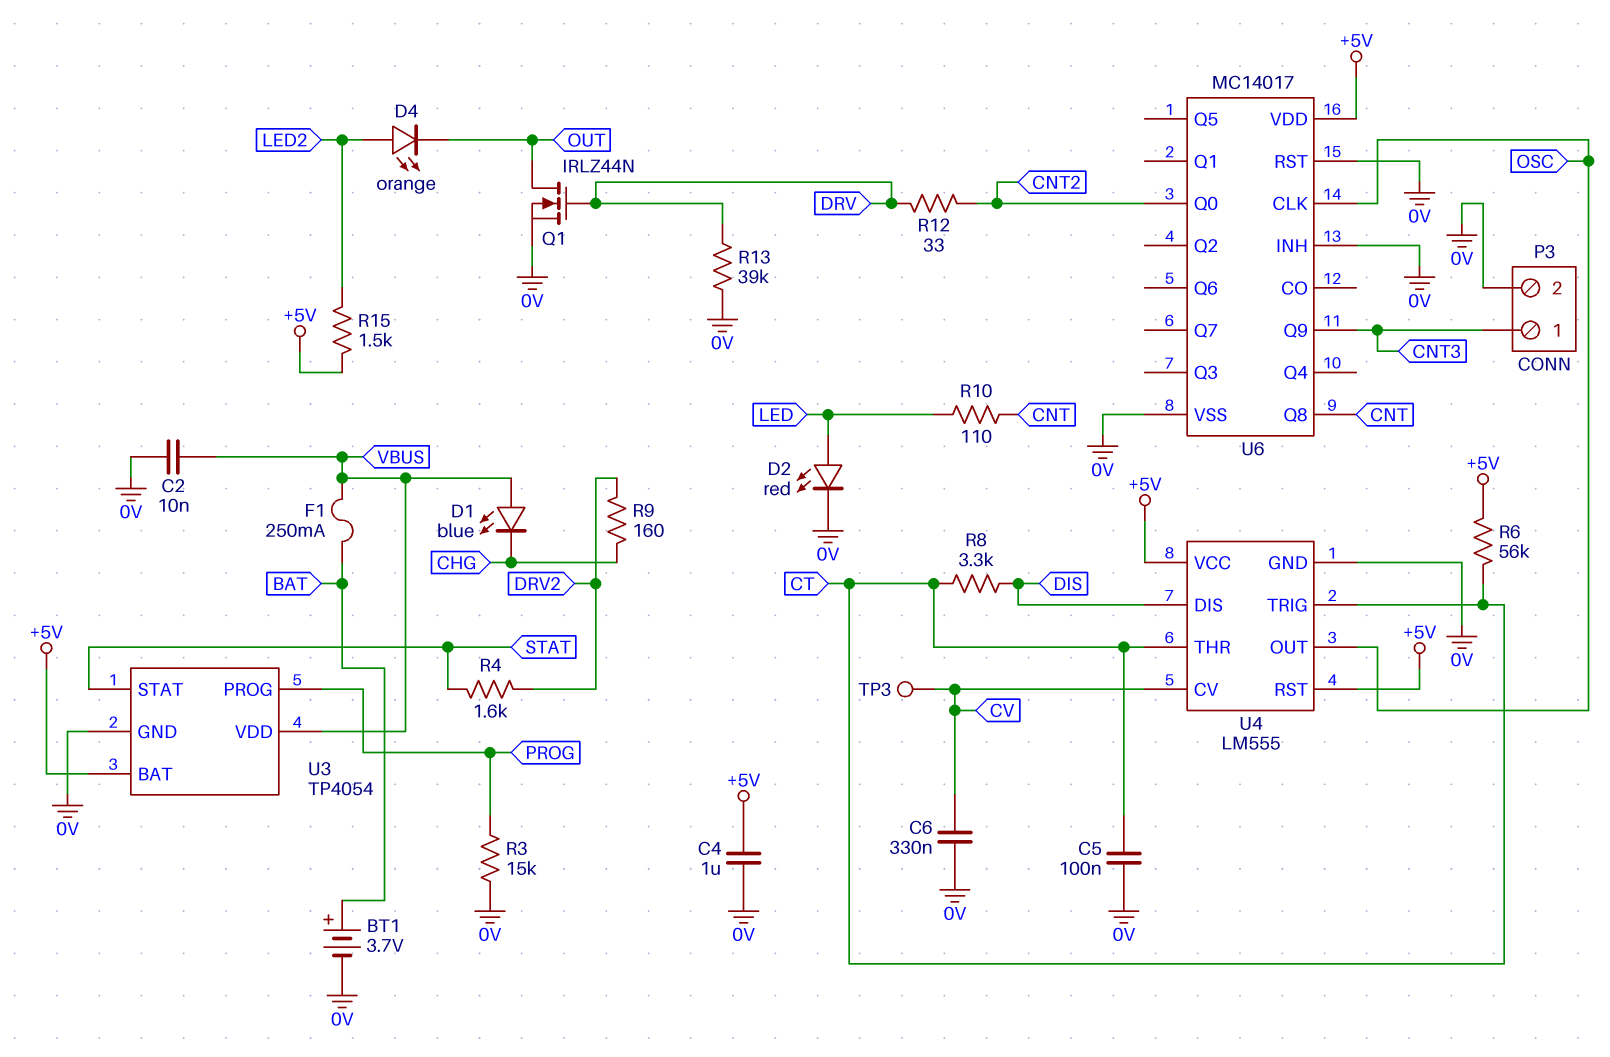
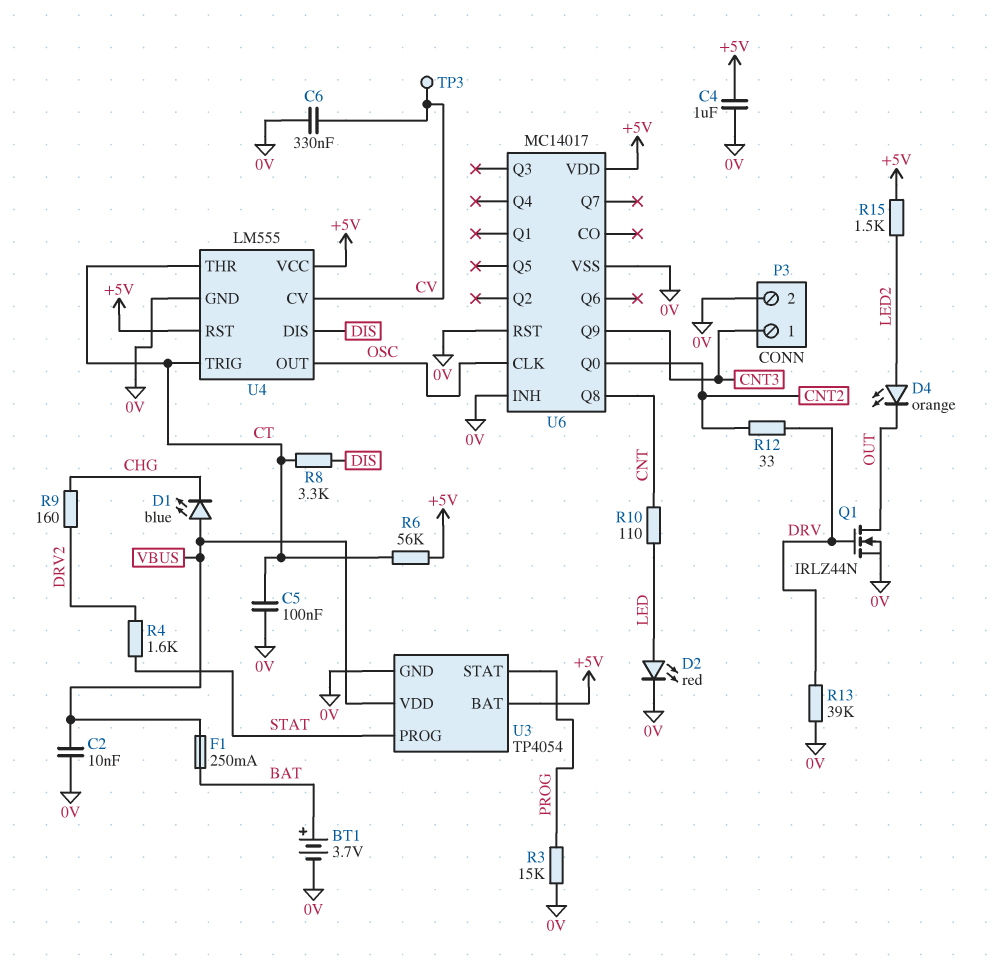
U3 pin PROG: PROG -> STAT
U3 pin STAT: STAT -> PROG

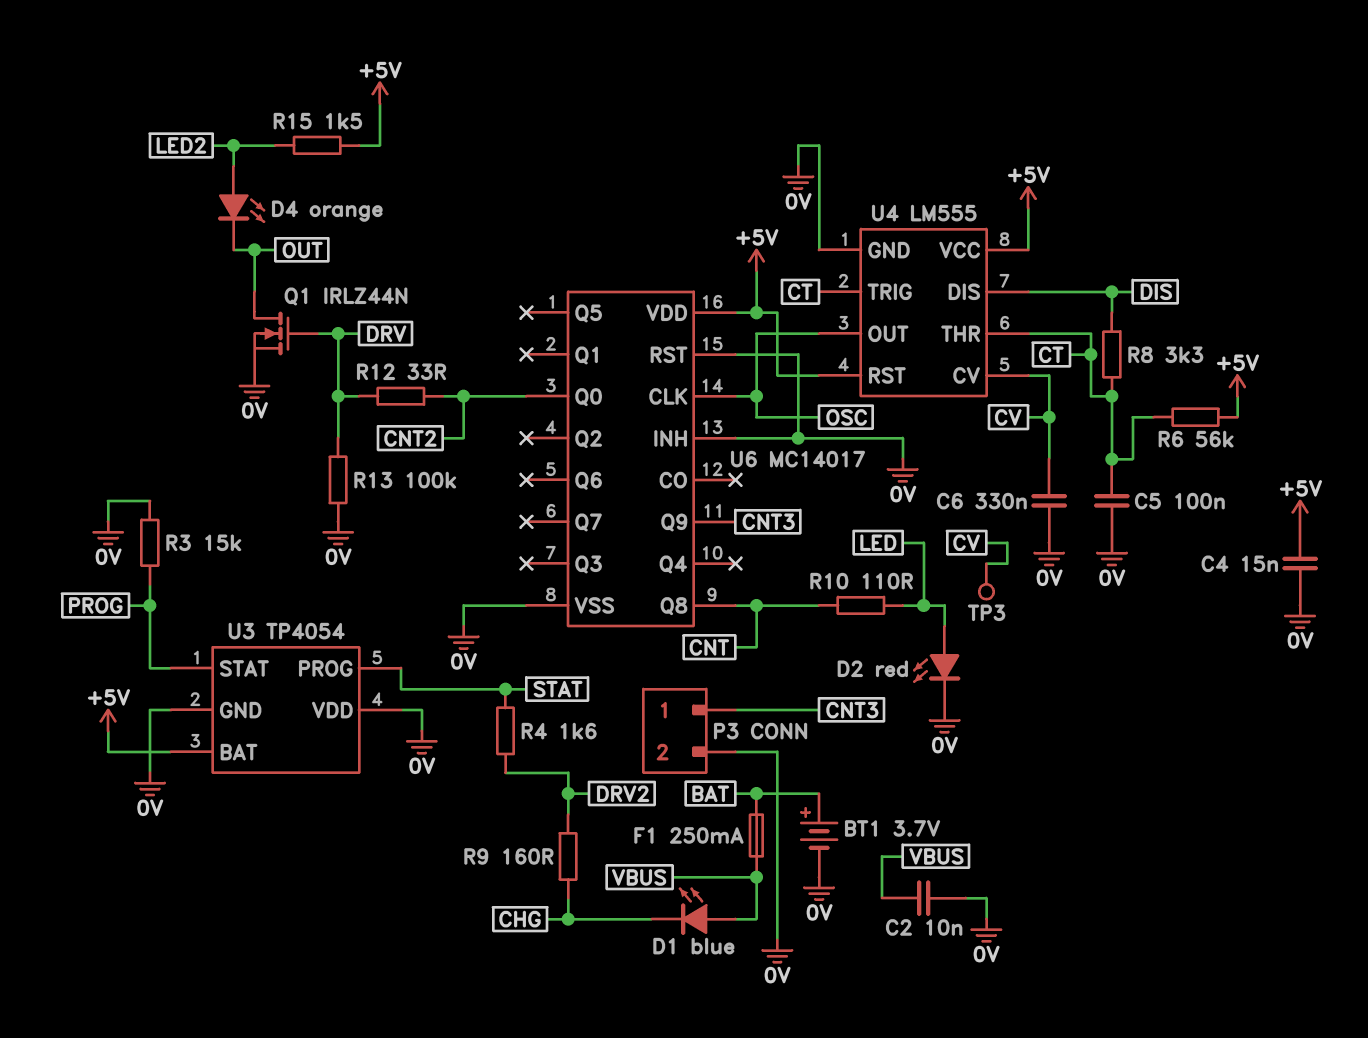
C4: 1uF (+5V, 0V) -> 15nF (+5V, 0V)
R13: 39k (0V, DRV) -> 100k (0V, DRV)
U3 pin VDD: VBUS -> 0V

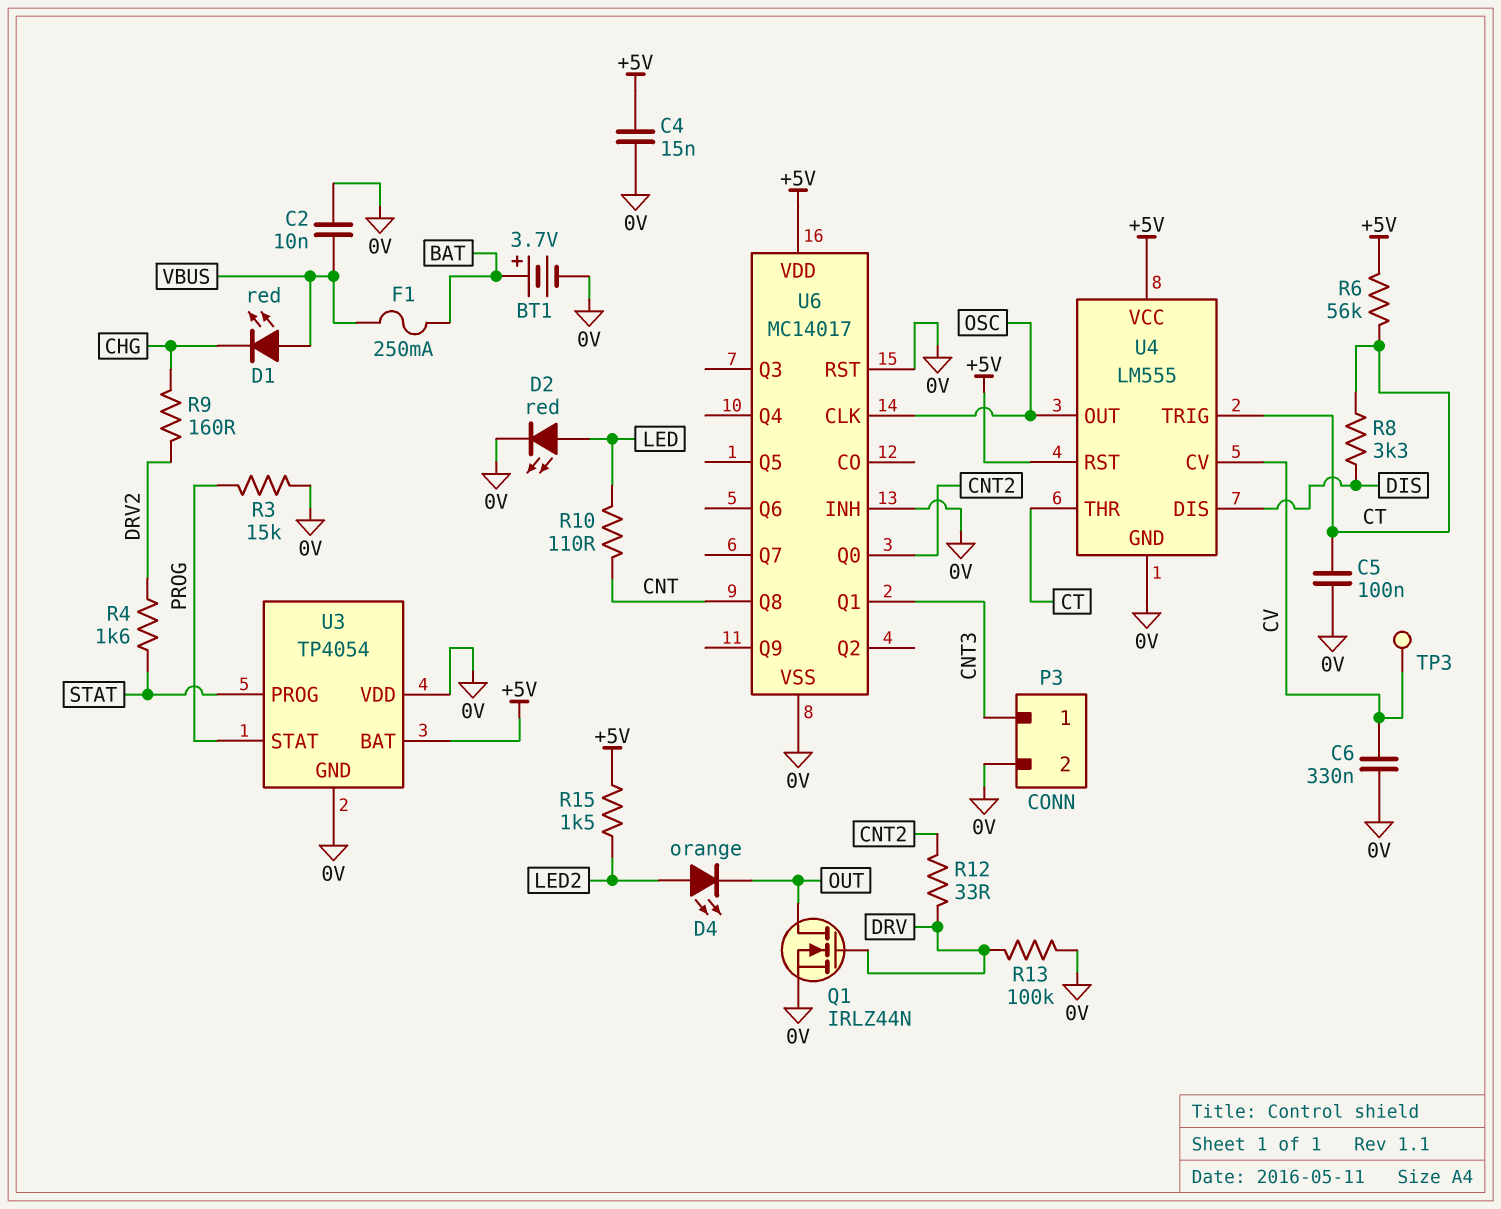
D1: LED blue (A VBUS, K CHG) -> LED red (A VBUS, K CHG)
U6 pin Q1: none -> CNT3
U6 pin Q9: CNT3 -> none

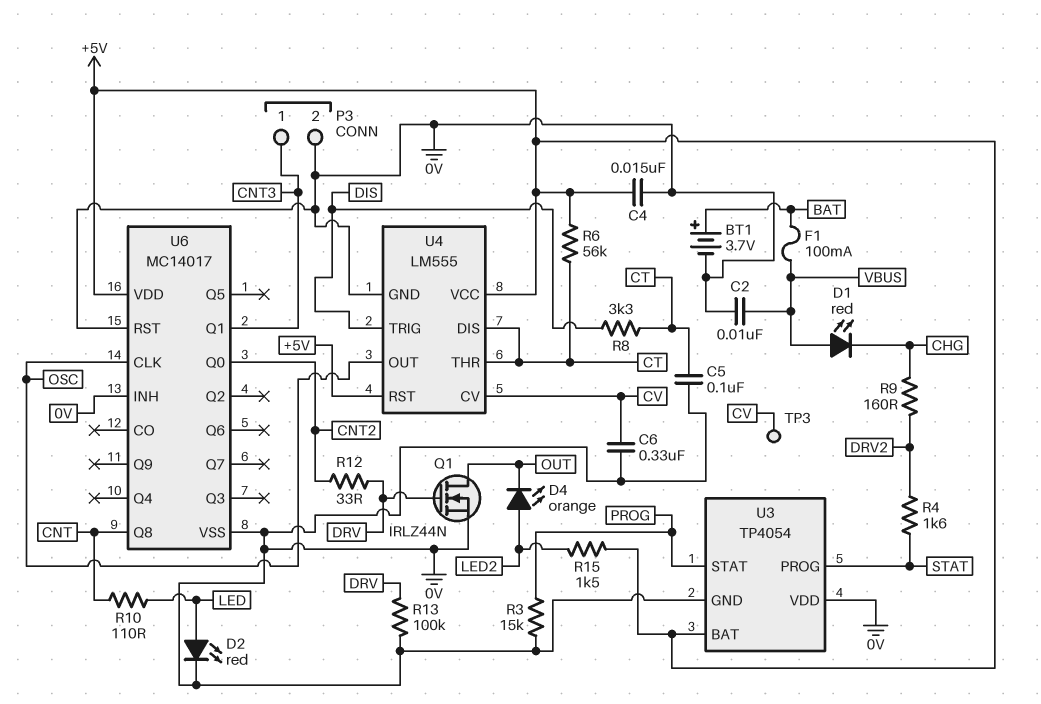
F1: 250mA (BAT, VBUS) -> 100mA (BAT, VBUS)
U4 pin DIS: DIS -> CT
U4 pin TRIG: CT -> DIS

